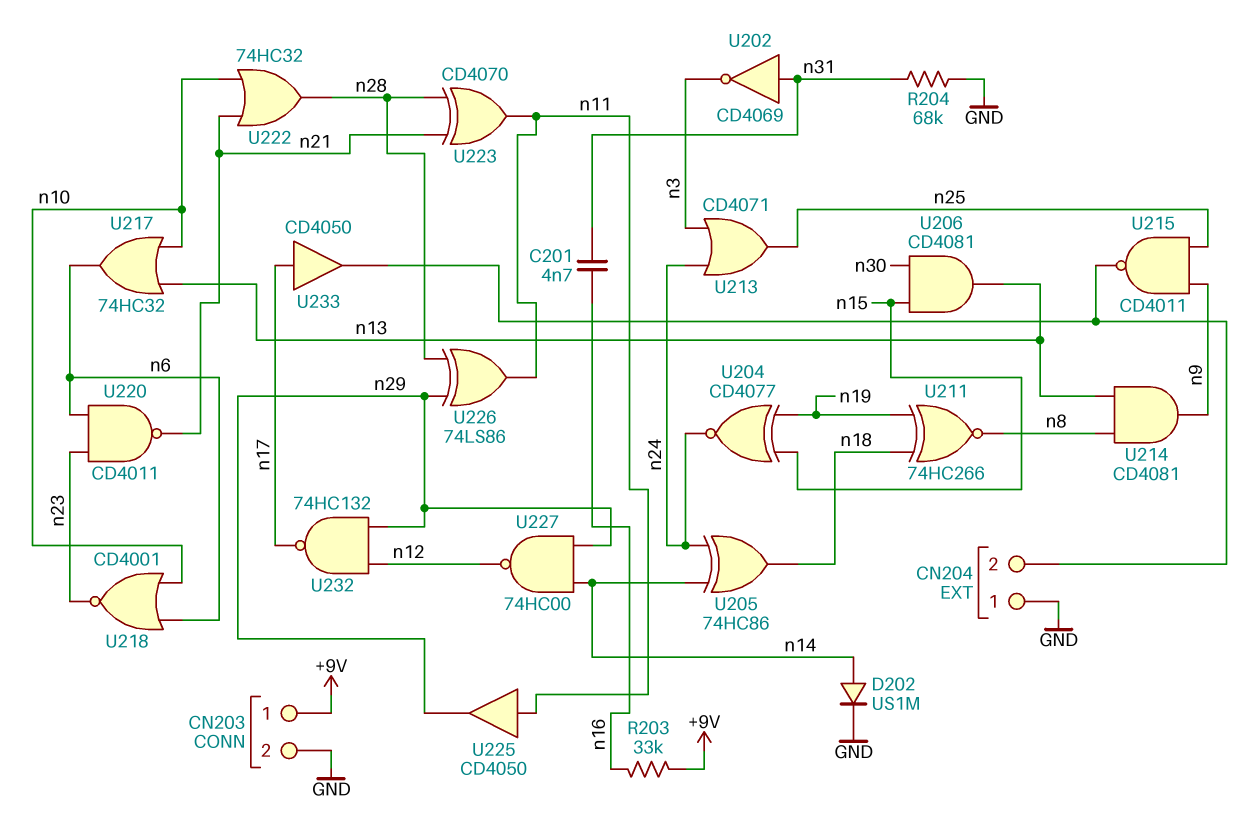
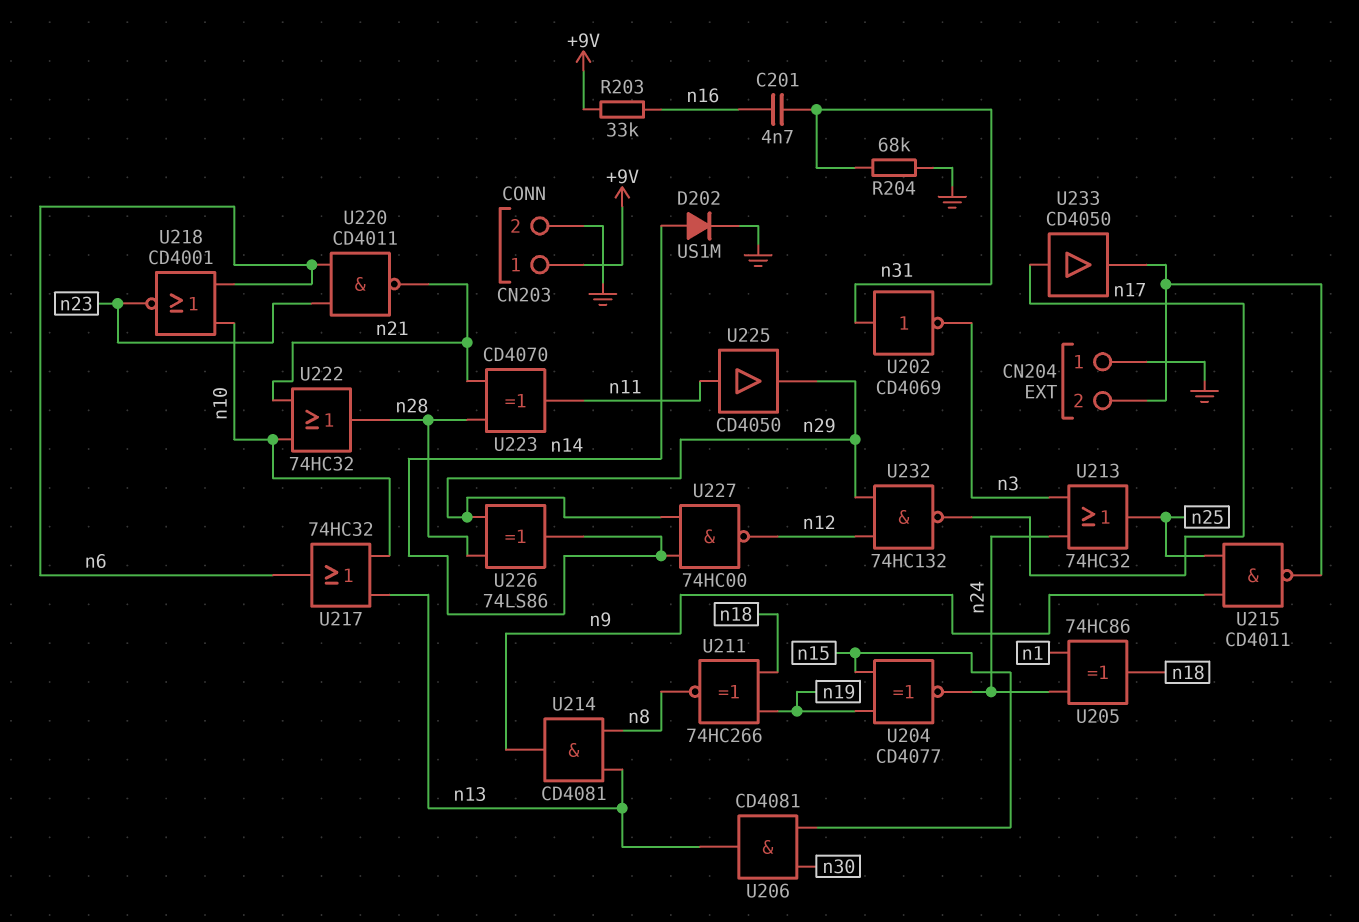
U205: XOR 74HC86 (in n14, in n24, out n18) -> XOR 74HC86 (in n1, in n24, out n18)
U213: OR CD4071 (in n3, in n24, out n25) -> OR 74HC32 (in n3, in n24, out n25)
U226: XOR 74LS86 (in n28, in n29, out n11) -> XOR 74LS86 (in n28, in n29, out n14)

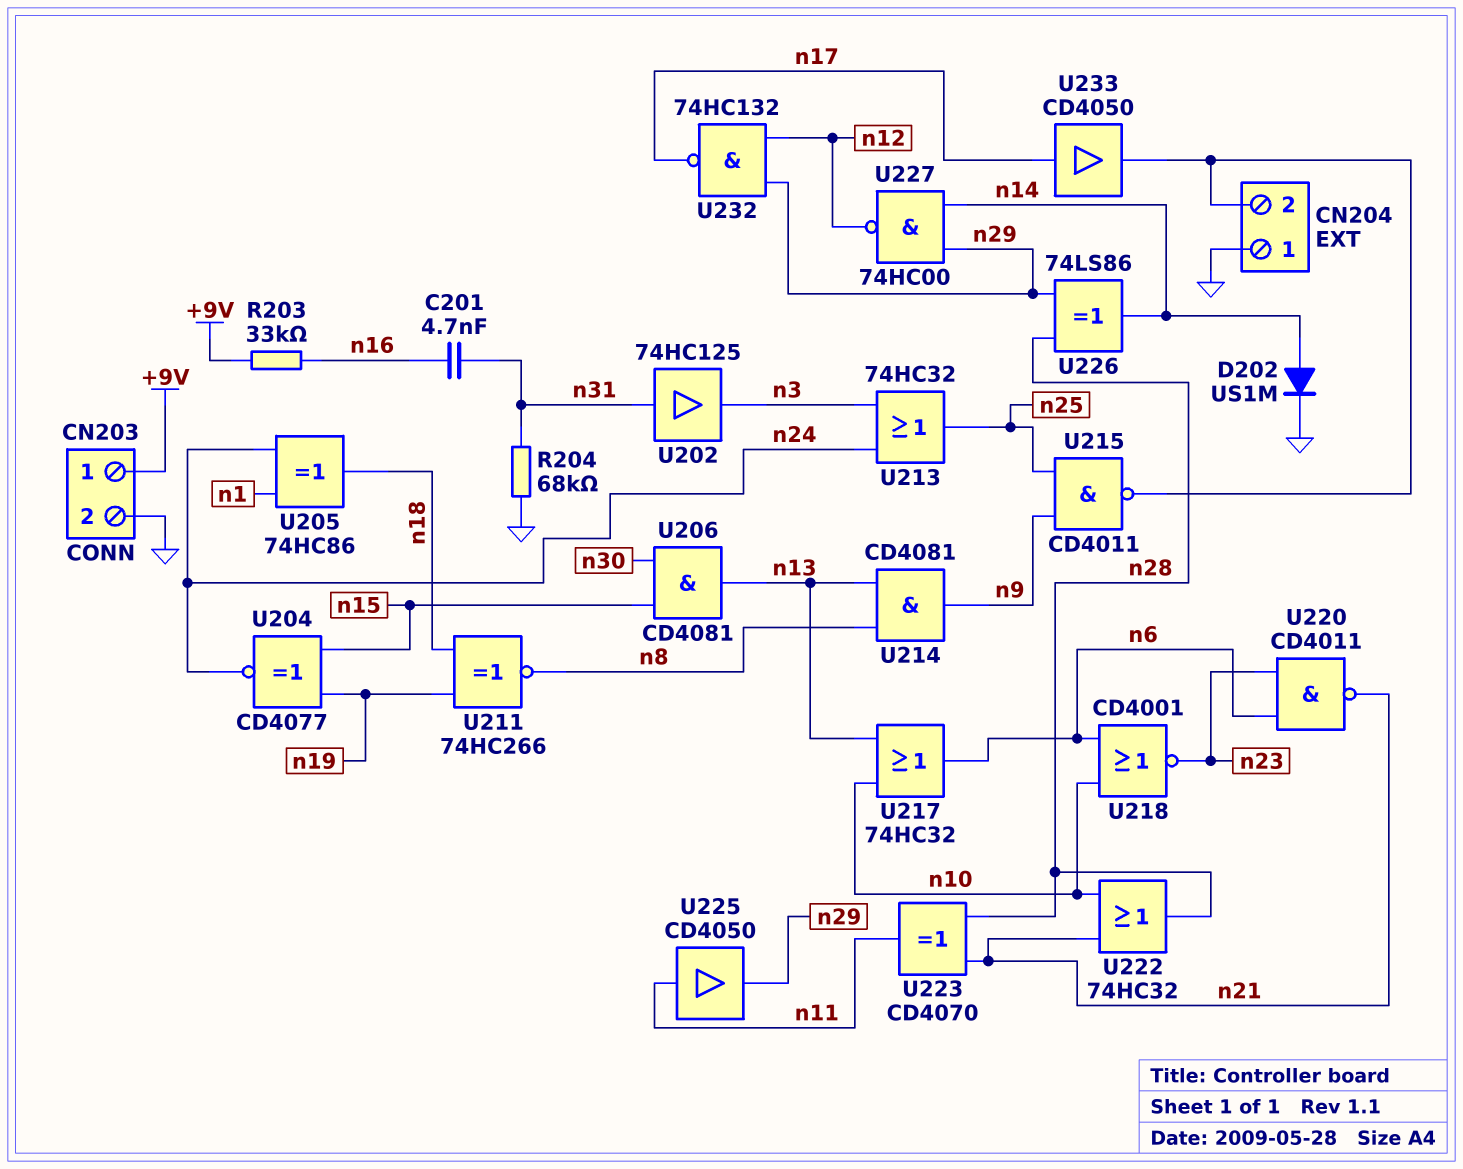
U202: NOT CD4069 (in n31, out n3) -> buffer 74HC125 (in n31, out n3)

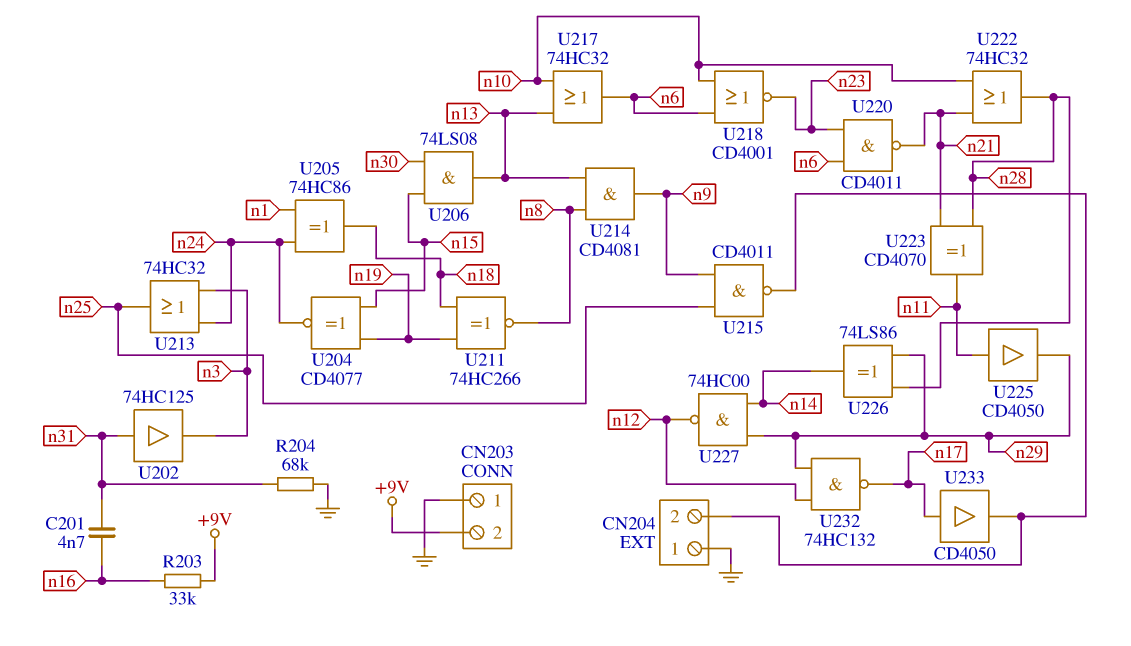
CN203 pin 1: +9V -> GND
CN203 pin 2: GND -> +9V
D202: diode US1M (A n14, K GND) -> none
U206: AND CD4081 (in n15, in n30, out n13) -> AND 74LS08 (in n15, in n30, out n13)

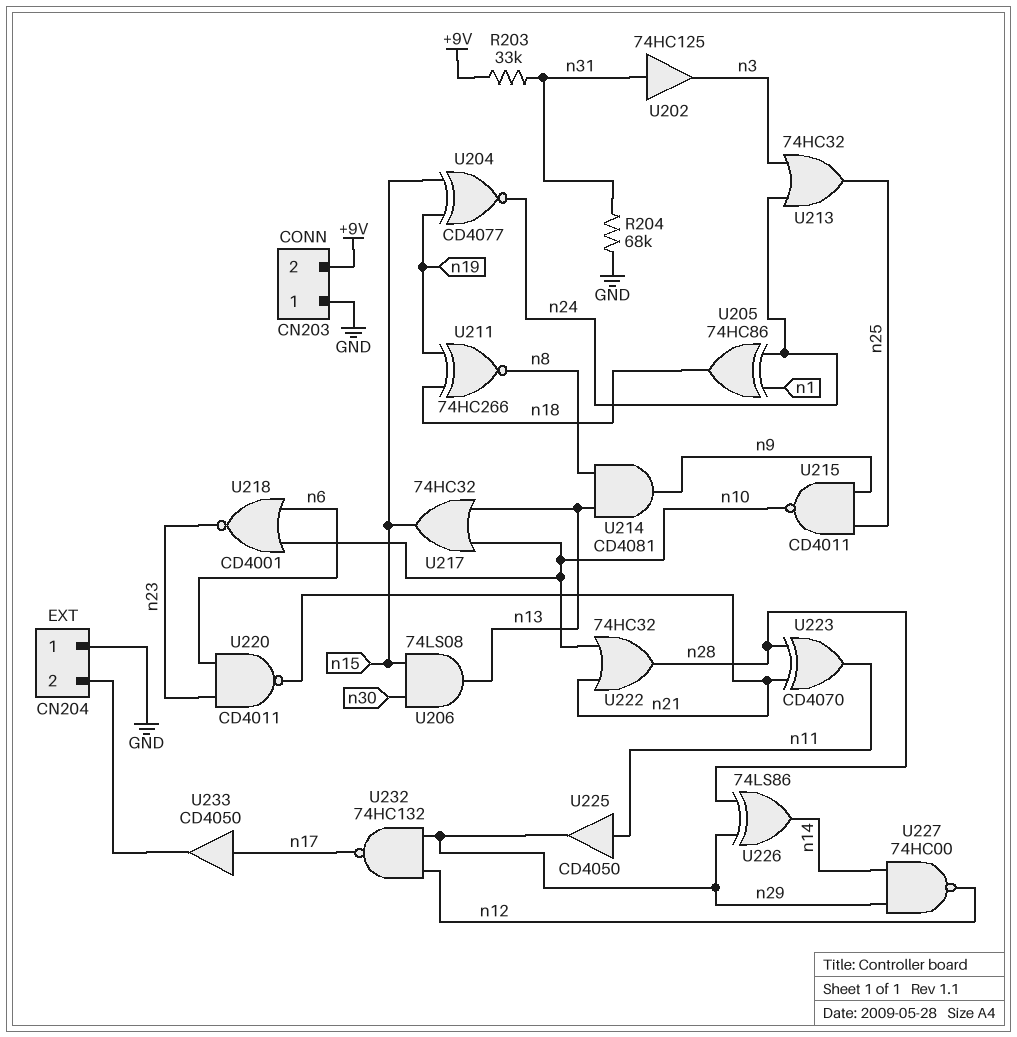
C201: 4.7nF (n16, n31) -> none
R203: 33k (+9V, n16) -> 33k (+9V, n31)
U215: NAND CD4011 (in n9, in n25, out CN204/2) -> NAND CD4011 (in n9, in n25, out n10)
U217: OR 74HC32 (in n10, in n13, out n6) -> OR 74HC32 (in n10, in n13, out n15)

